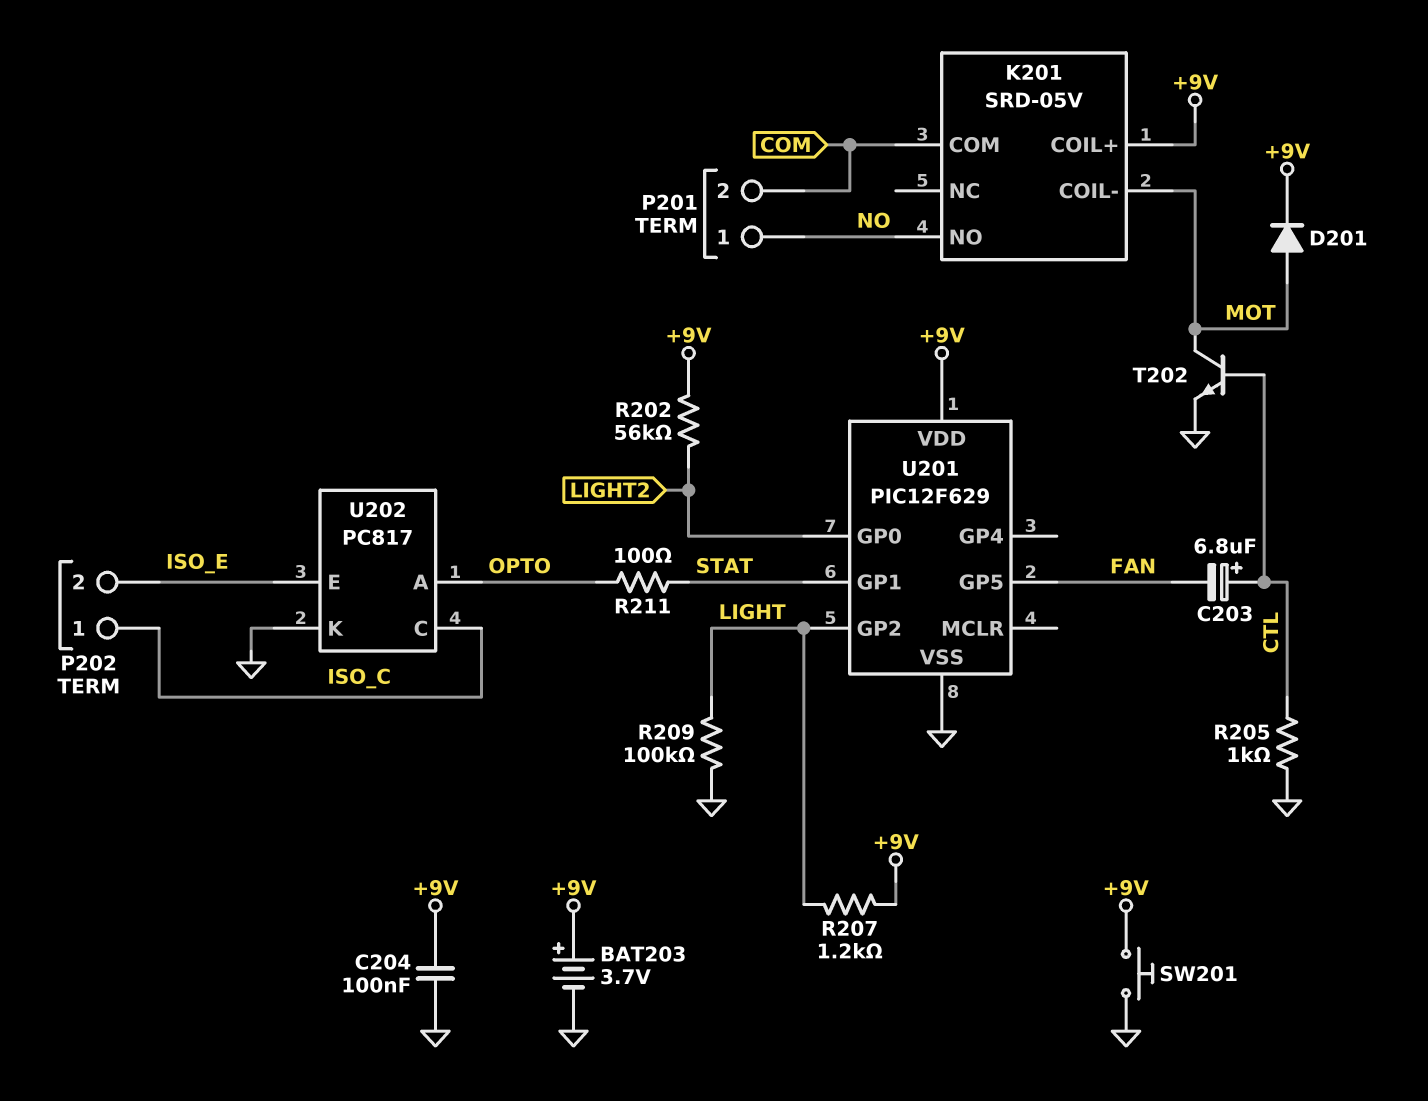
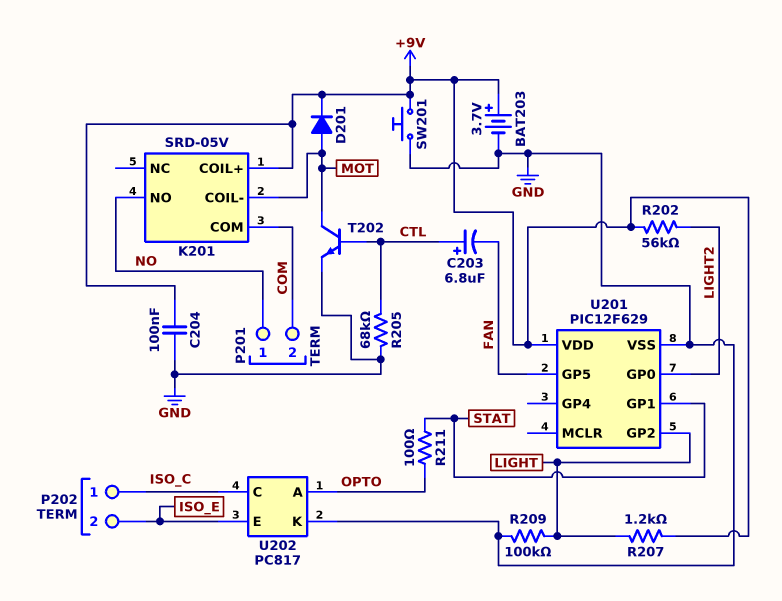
R205: 1k (CTL, GND) -> 68k (CTL, GND)

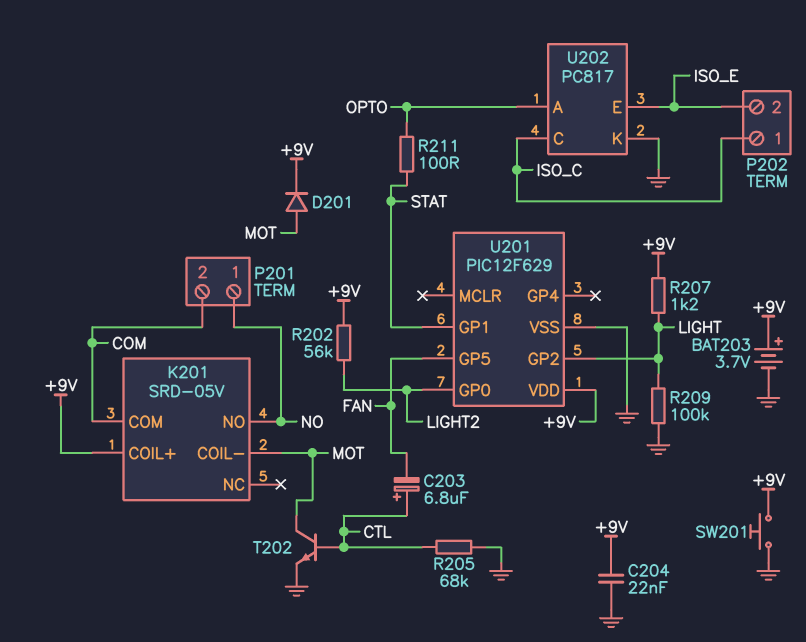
C204: 100nF (+9V, GND) -> 22nF (+9V, GND)

